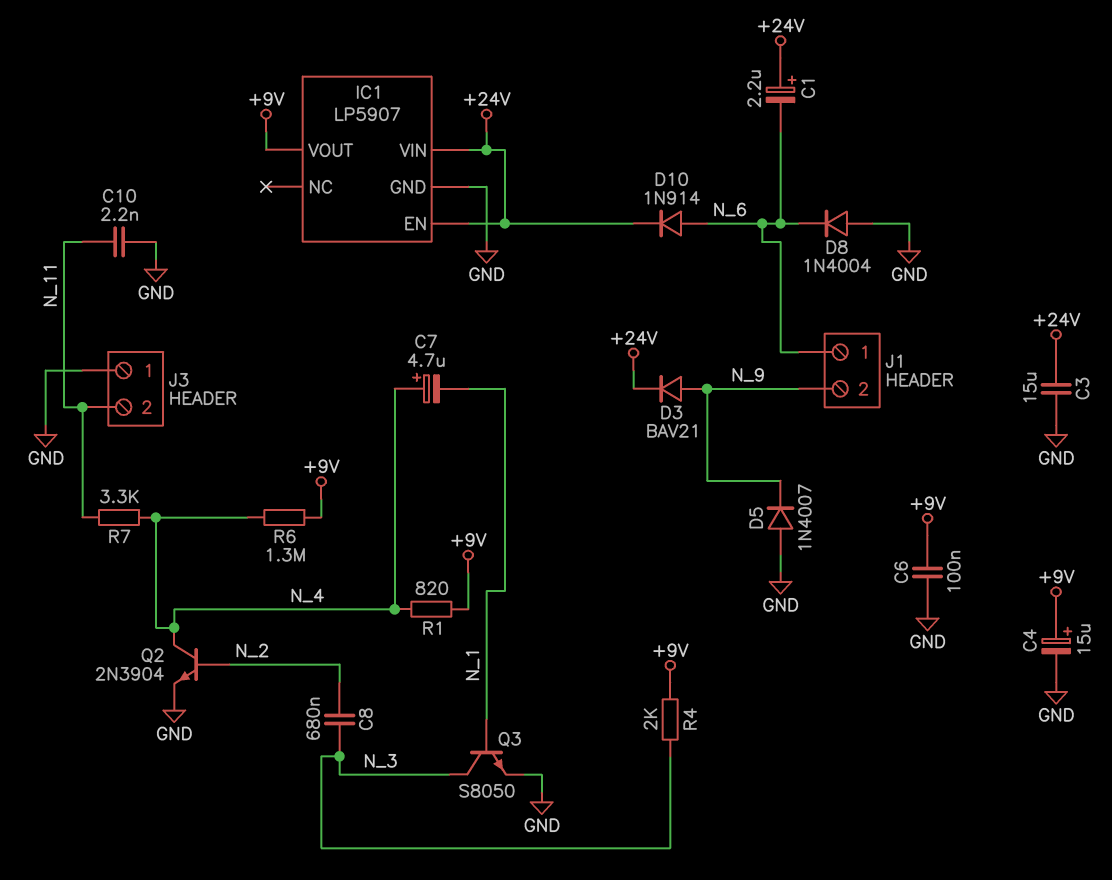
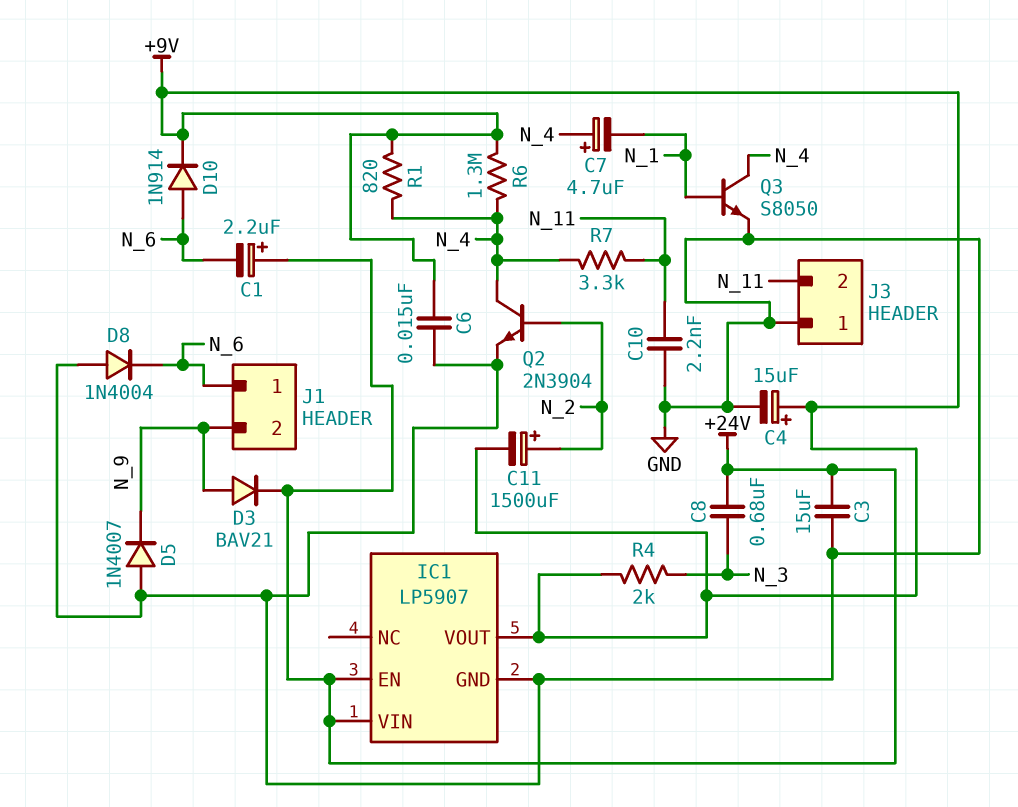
C6: 100nF (+9V, GND) -> 15nF (+9V, GND)
C8: 680nF (N_2, N_3) -> 680nF (+24V, N_3)
C11: none -> 1500uF (plus N_2, minus +9V)
D10: diode 1N914 (A N_6, K +24V) -> diode 1N914 (A N_6, K +9V)
Q3: NPN S8050 (B N_1, C N_3, E GND) -> NPN S8050 (B N_1, C N_4, E GND)

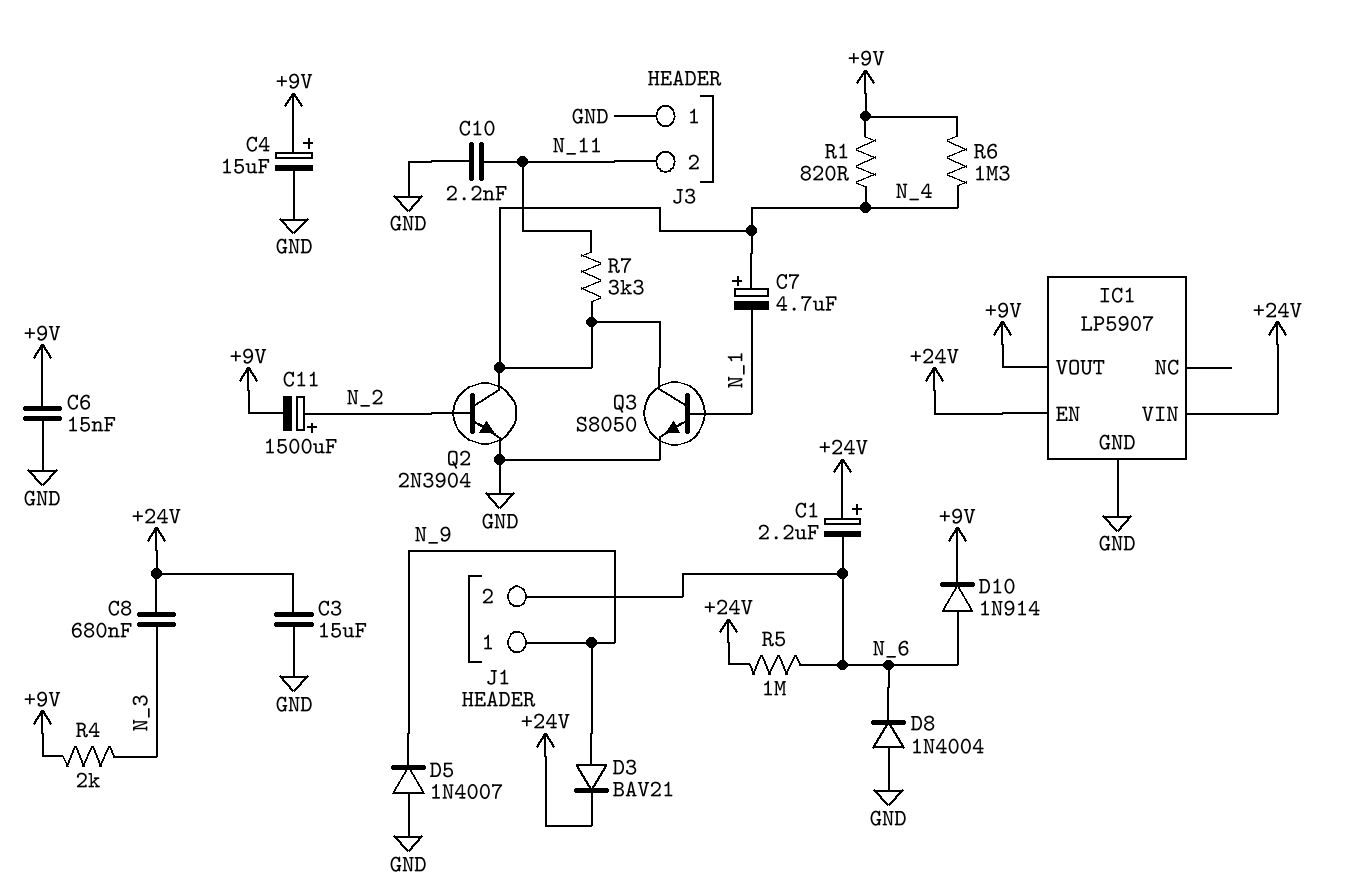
J1 pin 1: N_6 -> N_9
J1 pin 2: N_9 -> N_6
R5: none -> 1M (+24V, N_6)

